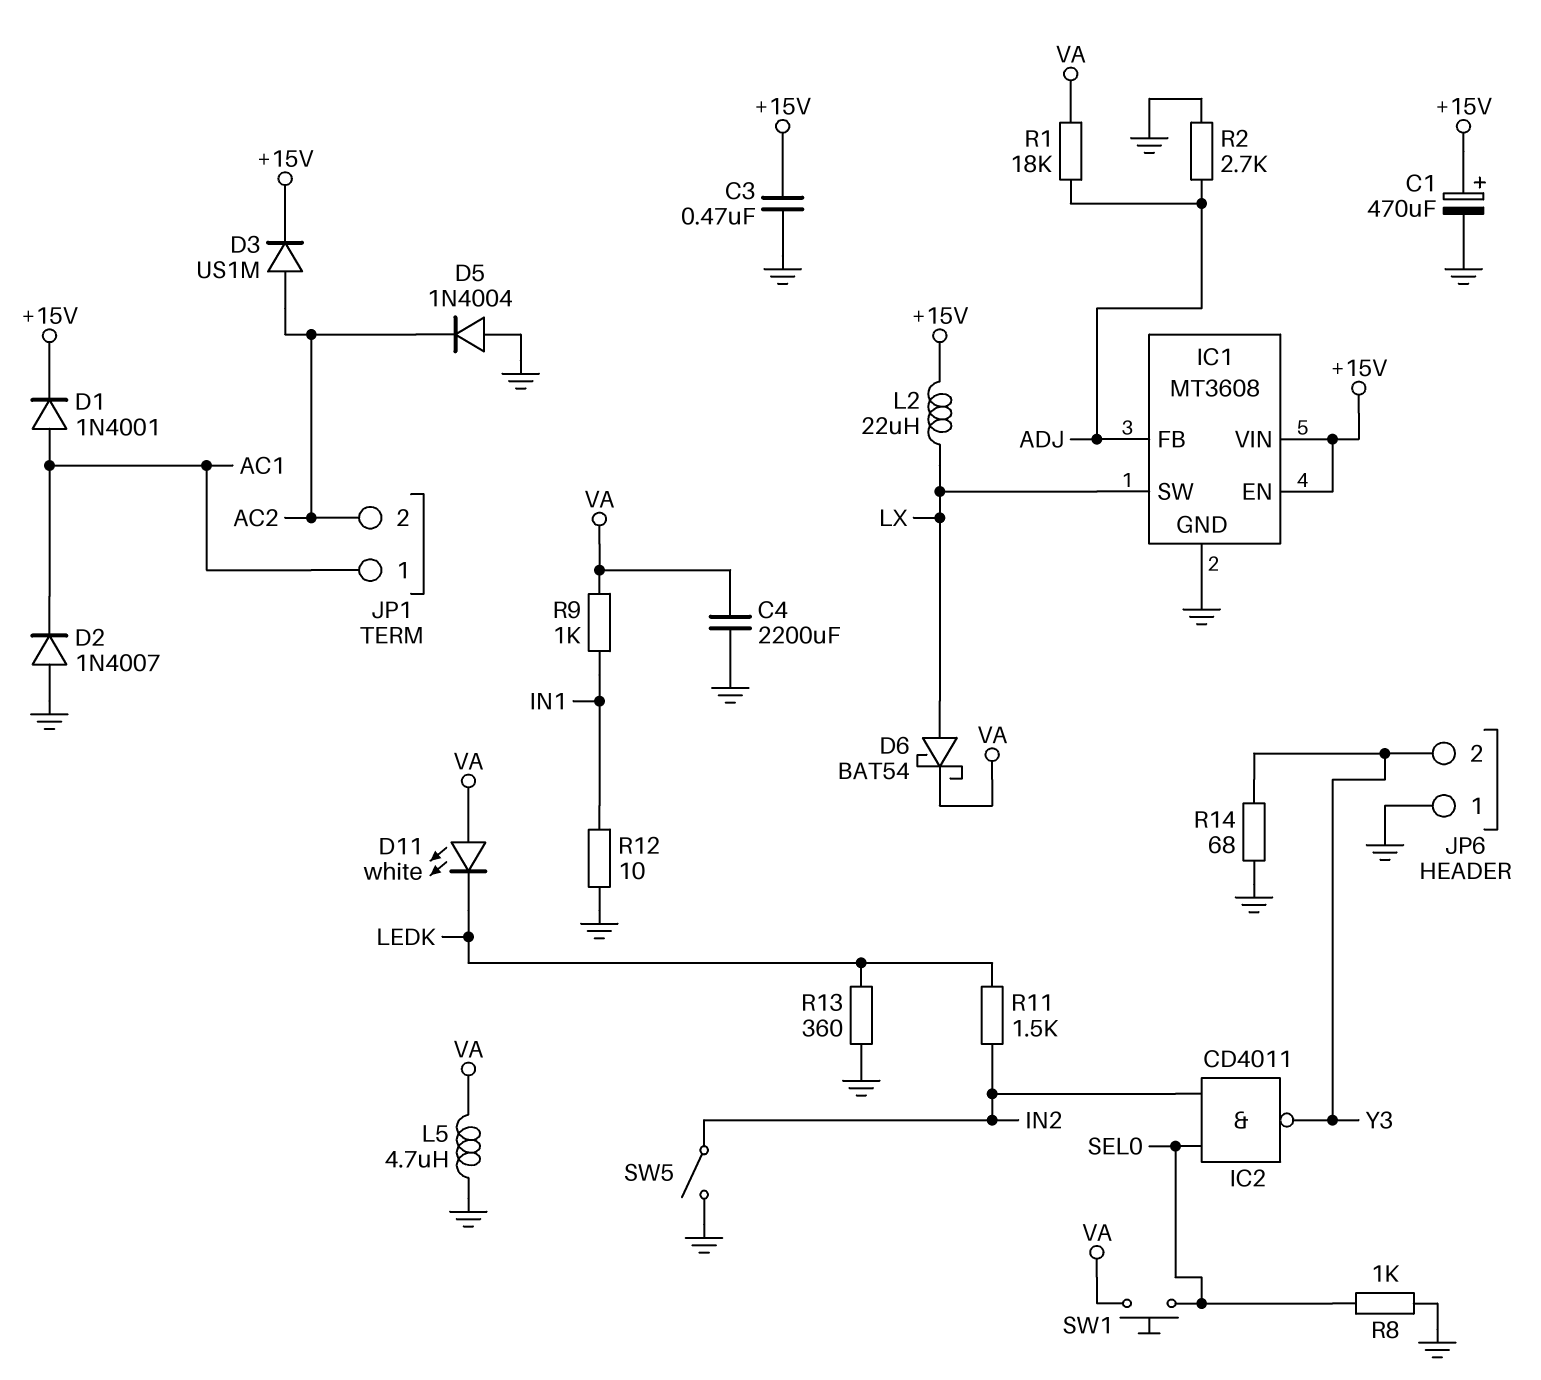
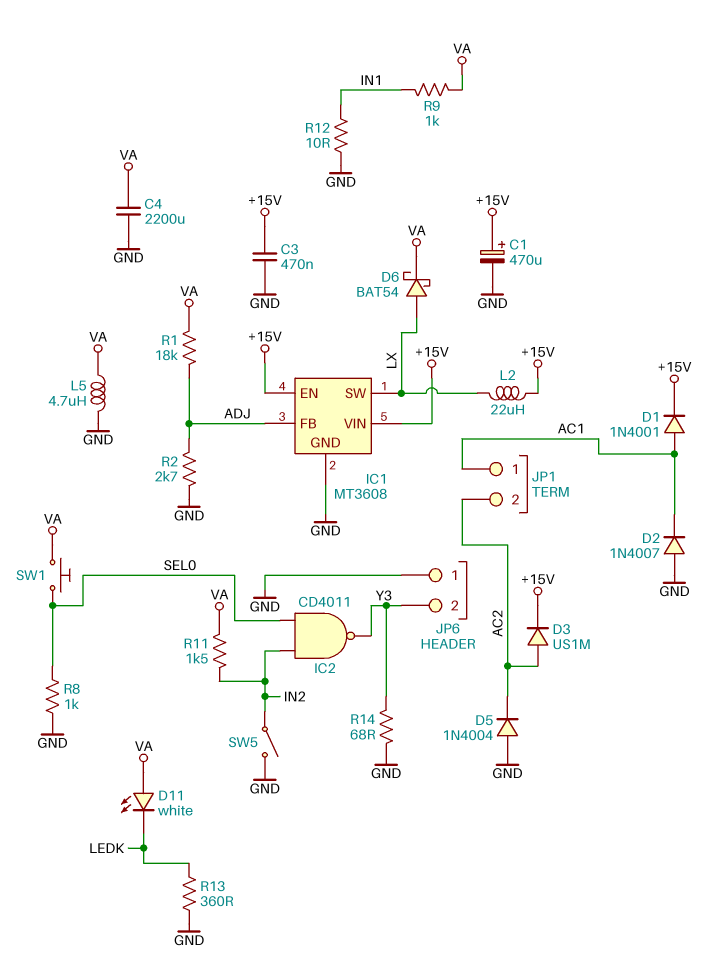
R11: 1.5k (IN2, LEDK) -> 1.5k (IN2, VA)

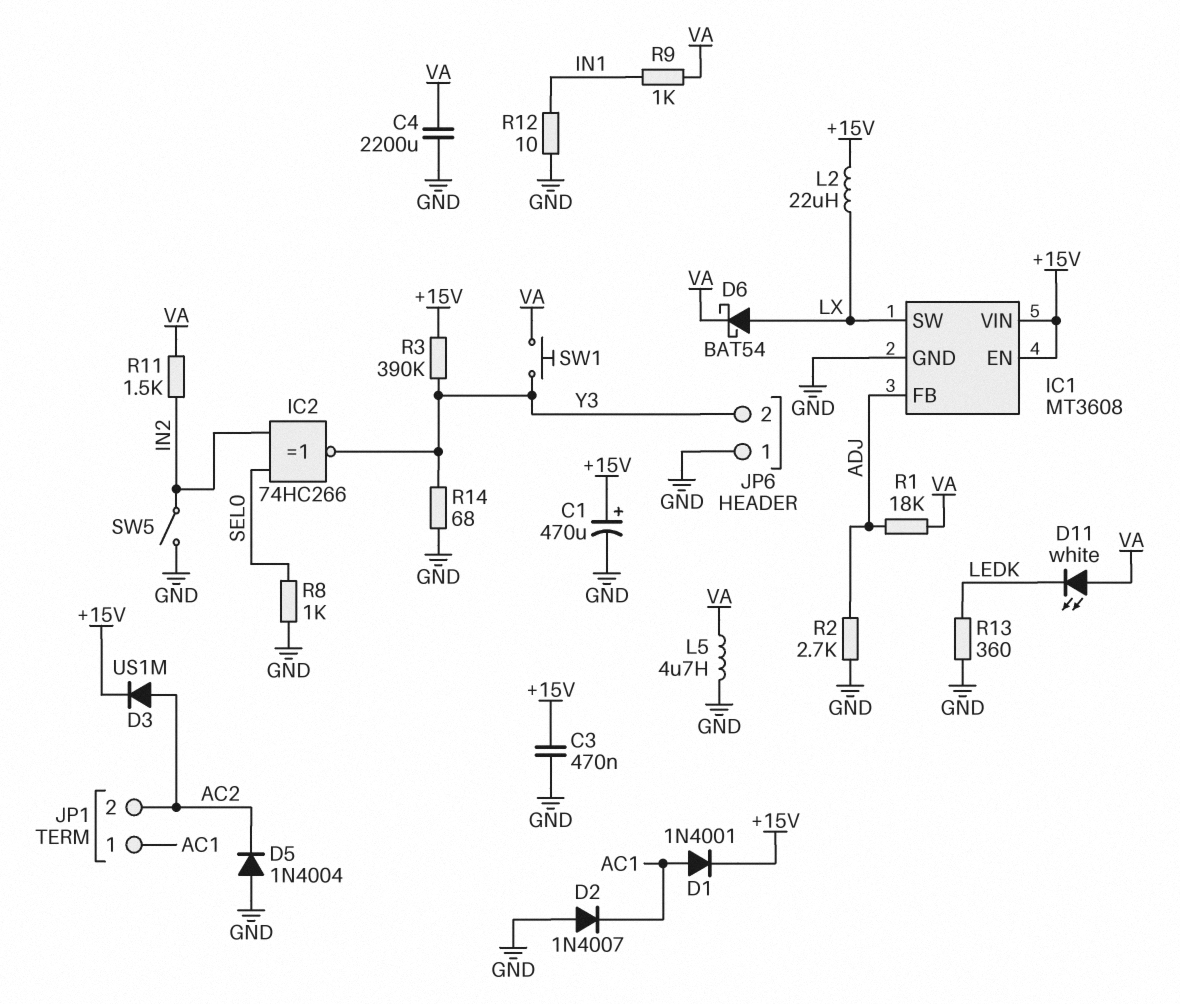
IC2: NAND CD4011 (in IN2, in SEL0, out Y3) -> XNOR 74HC266 (in IN2, in SEL0, out Y3)
R3: none -> 390k (+15V, Y3)
SW1: button (SEL0, VA) -> button (VA, Y3)

